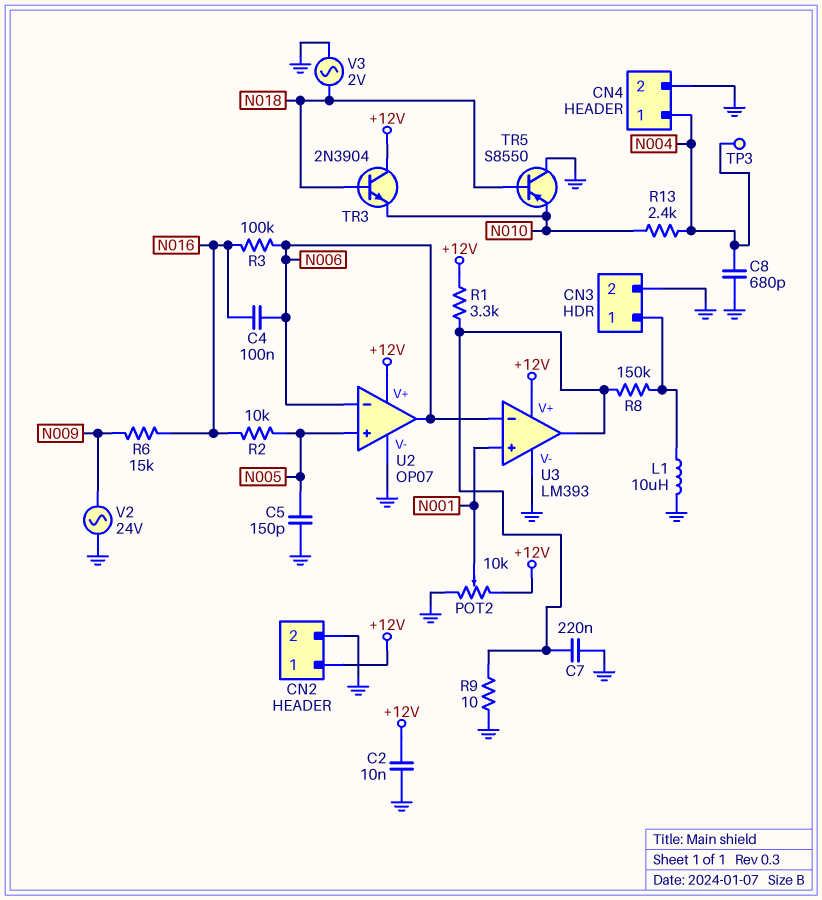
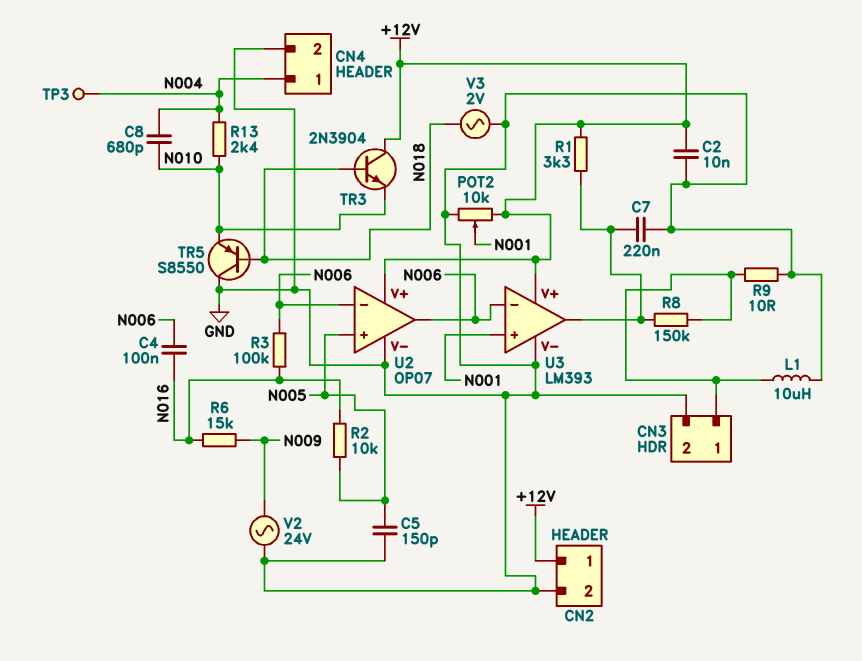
C8: 680pF (GND, N004) -> 680pF (N004, N010)
R9: 10 (GND, U3/out) -> 10 (CN3/1, GND)

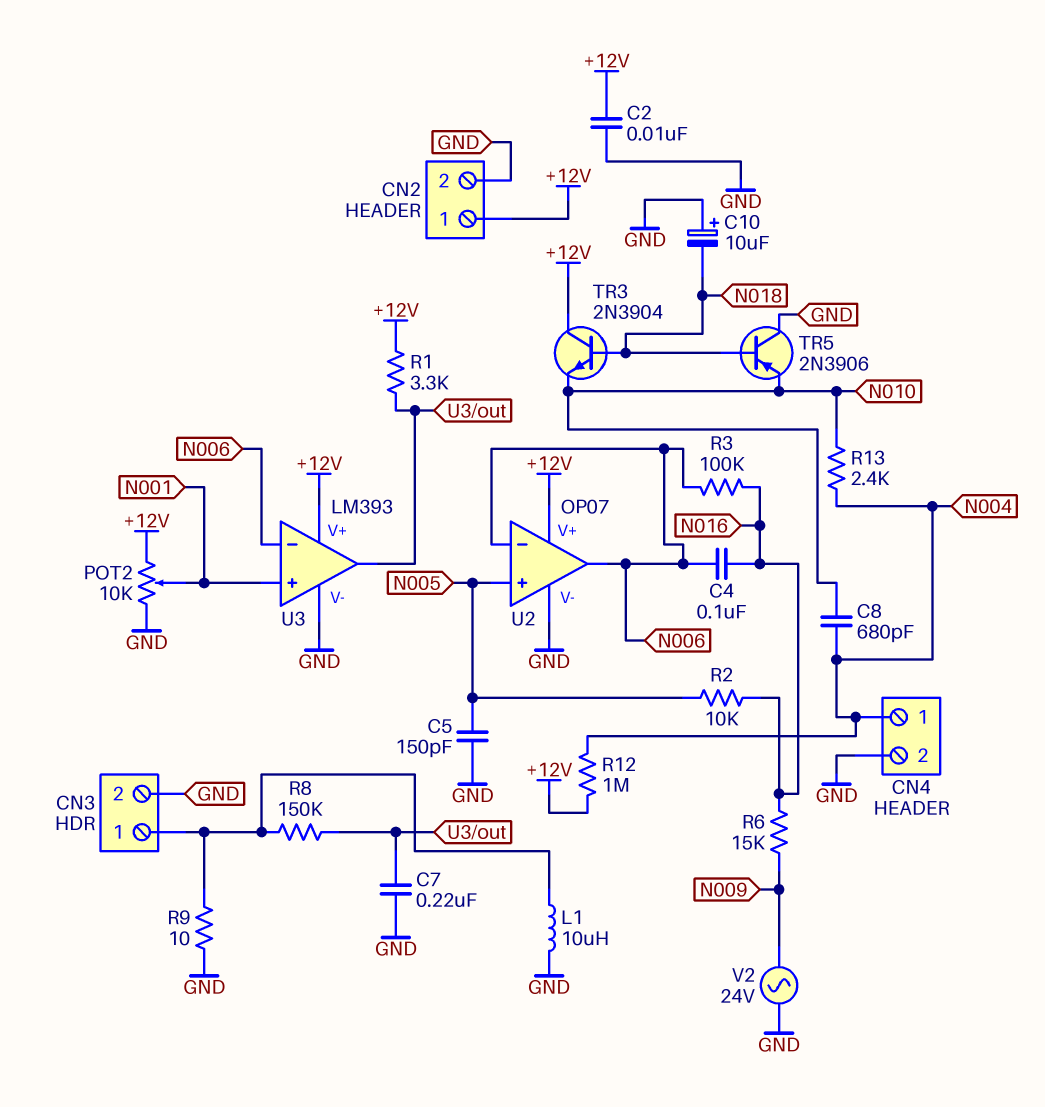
C10: none -> 10uF (plus GND, minus N018)
R12: none -> 1M (+12V, N004)
TP3: test point (N004) -> none
TR5: PNP S8550 (B N018, C GND, E N010) -> PNP 2N3906 (B N018, C GND, E N010)
V3: AC 2V (GND, N018) -> none

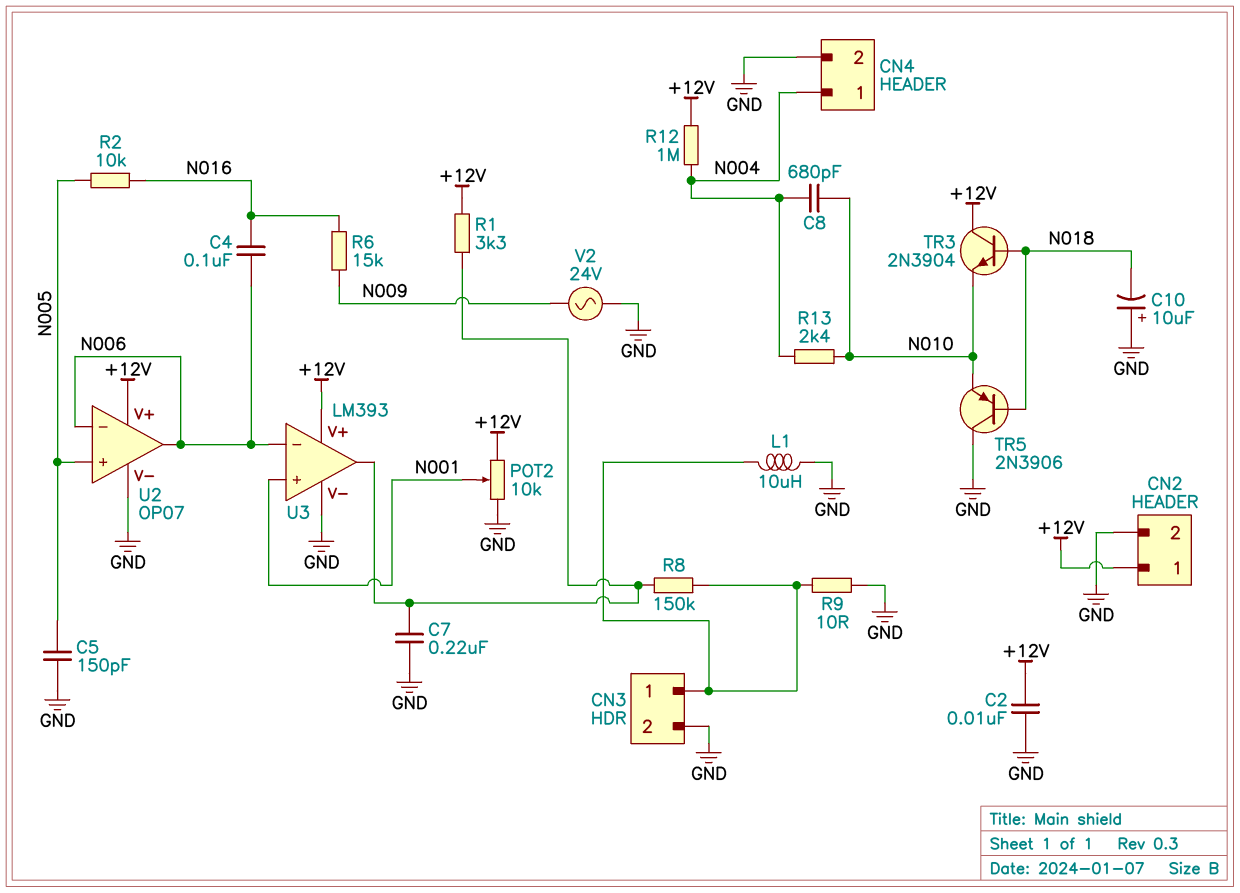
R3: 100k (N006, N016) -> none

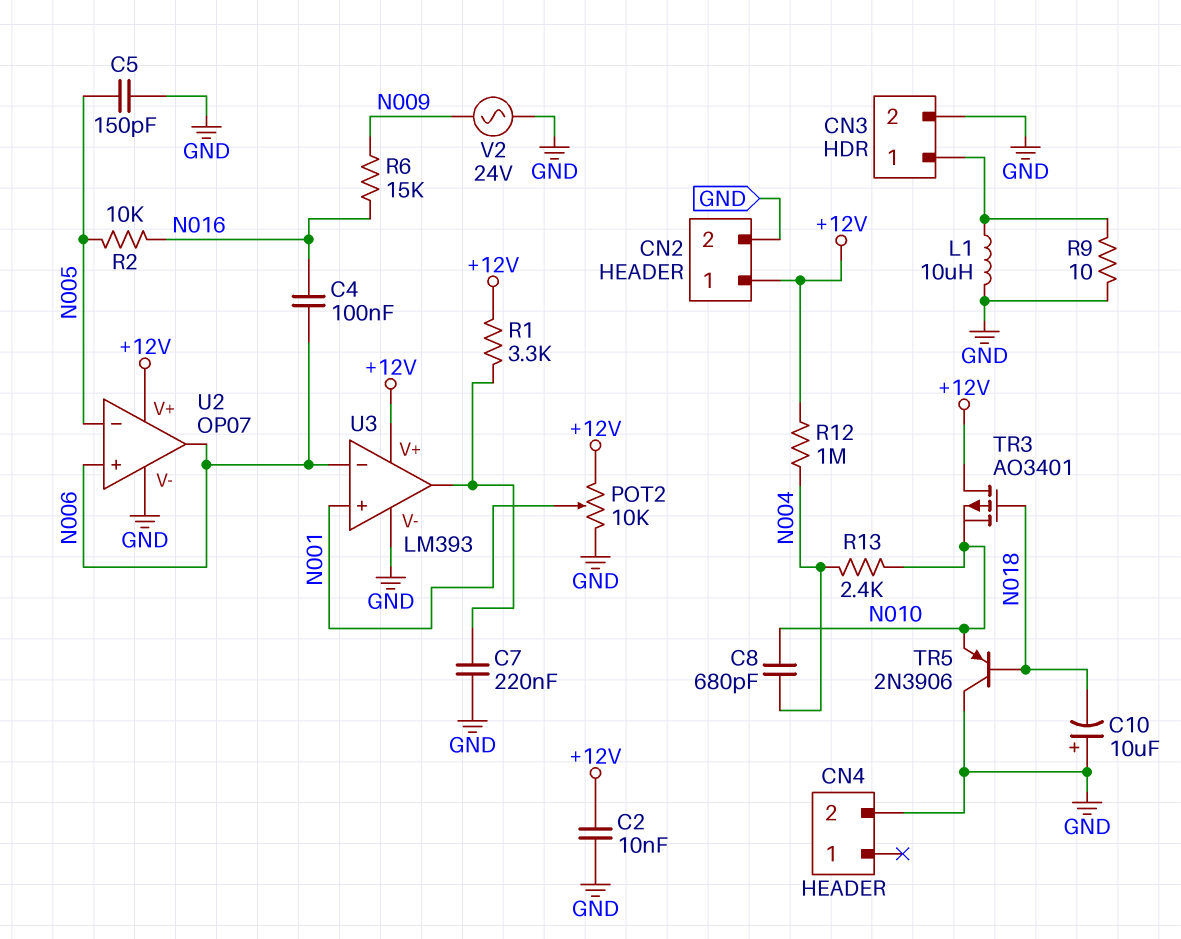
CN4 pin 1: N004 -> none
R8: 150k (CN3/1, U3/out) -> none
TR3: NPN 2N3904 (B N018, C +12V, E N010) -> PMOS AO3401 (G N018, D +12V, S N010)
U2 pin in+: N005 -> N006
U2 pin in-: N006 -> N005

